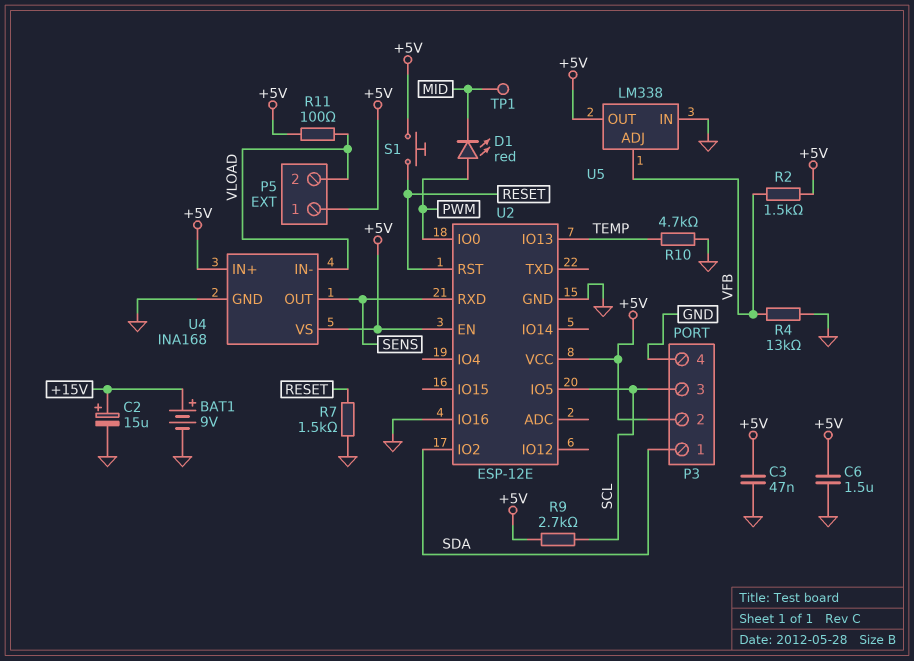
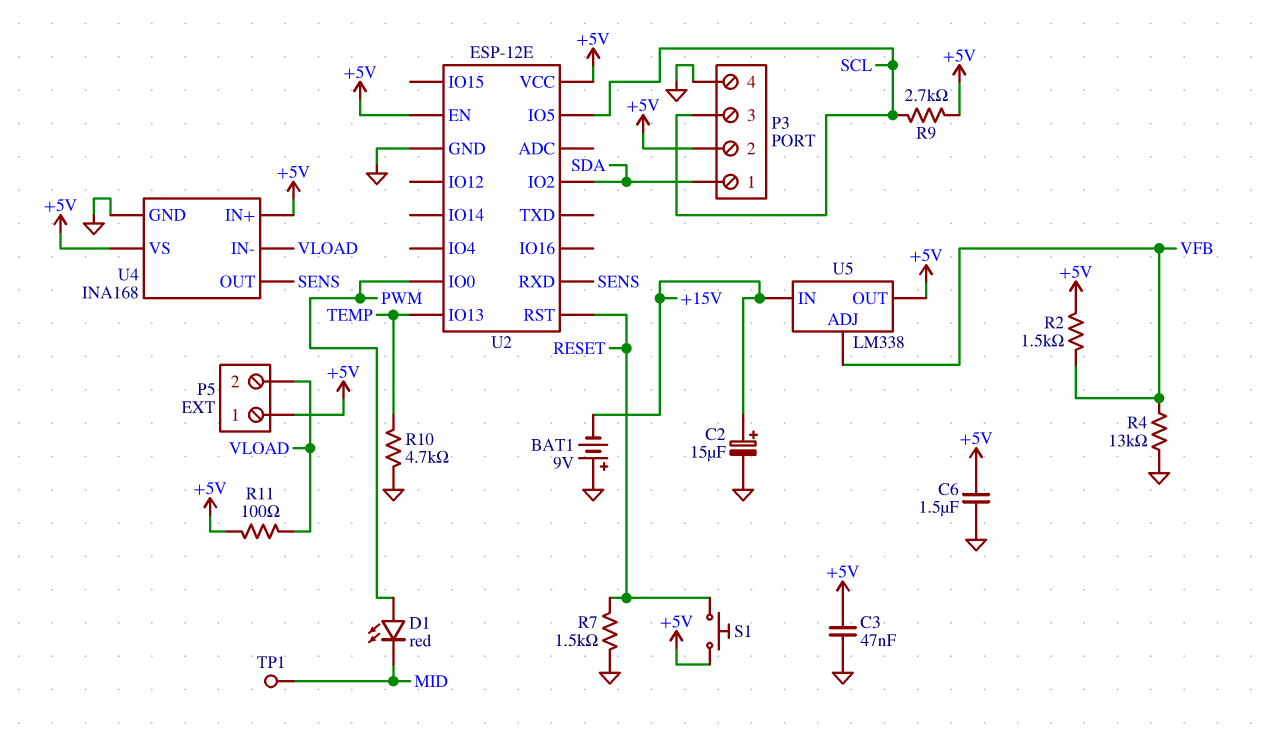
BAT1: 9V (plus +15V, minus GND) -> 9V (plus GND, minus +15V)
U2 pin IO16: GND -> none
U5 pin IN: GND -> +15V

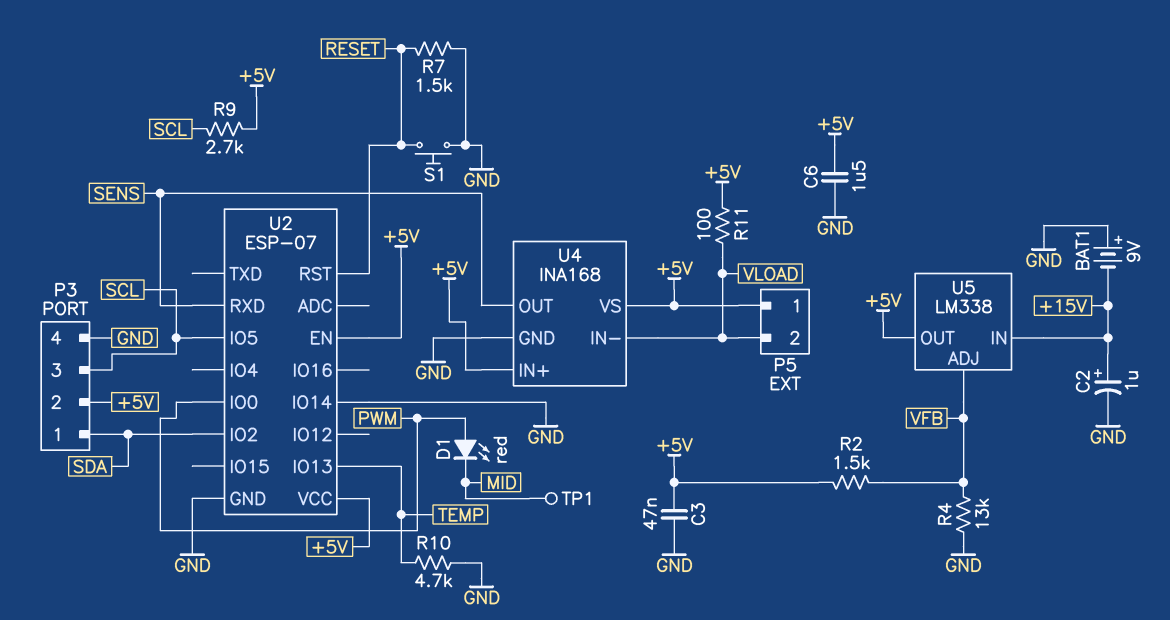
C2: 15uF (plus +15V, minus GND) -> 1uF (plus +15V, minus GND)
S1: button (+5V, RESET) -> button (GND, RESET)
U2: ESP-12E -> ESP-07
U2 pin IO14: none -> GND

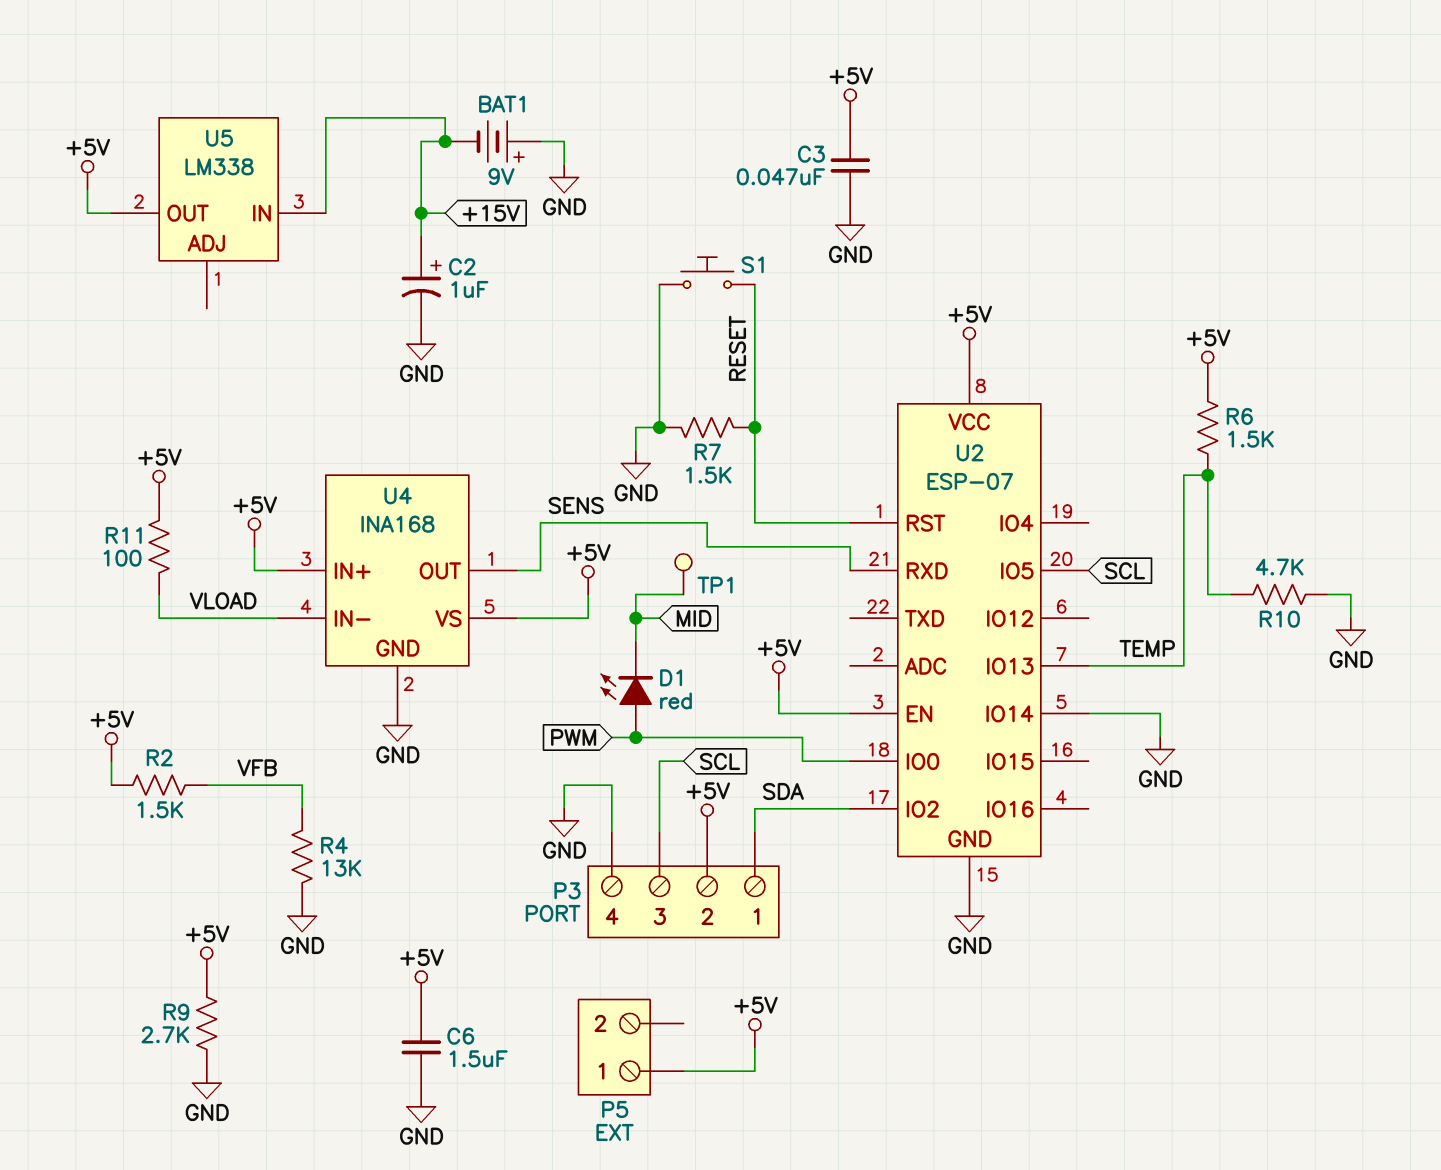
P5 pin 2: VLOAD -> none
R6: none -> 1.5k (+5V, TEMP)
R9: 2.7k (+5V, SCL) -> 2.7k (+5V, GND)
U5 pin ADJ: VFB -> none

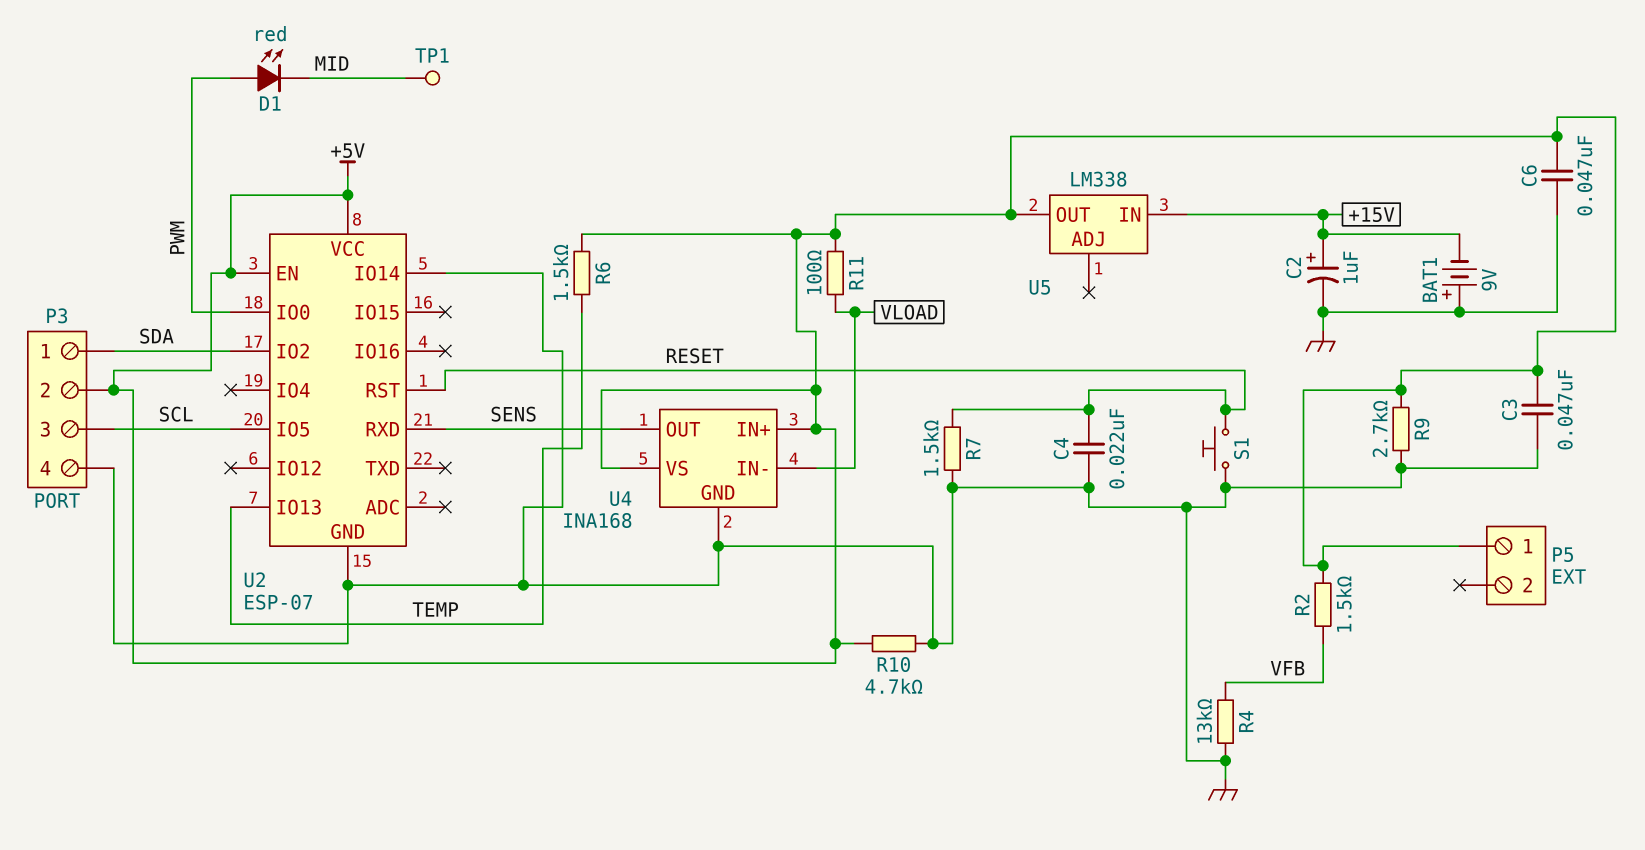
C4: none -> 22nF (GND, RESET)
C6: 1.5uF (+5V, GND) -> 47nF (+5V, GND)
R10: 4.7k (GND, TEMP) -> 4.7k (+5V, GND)

